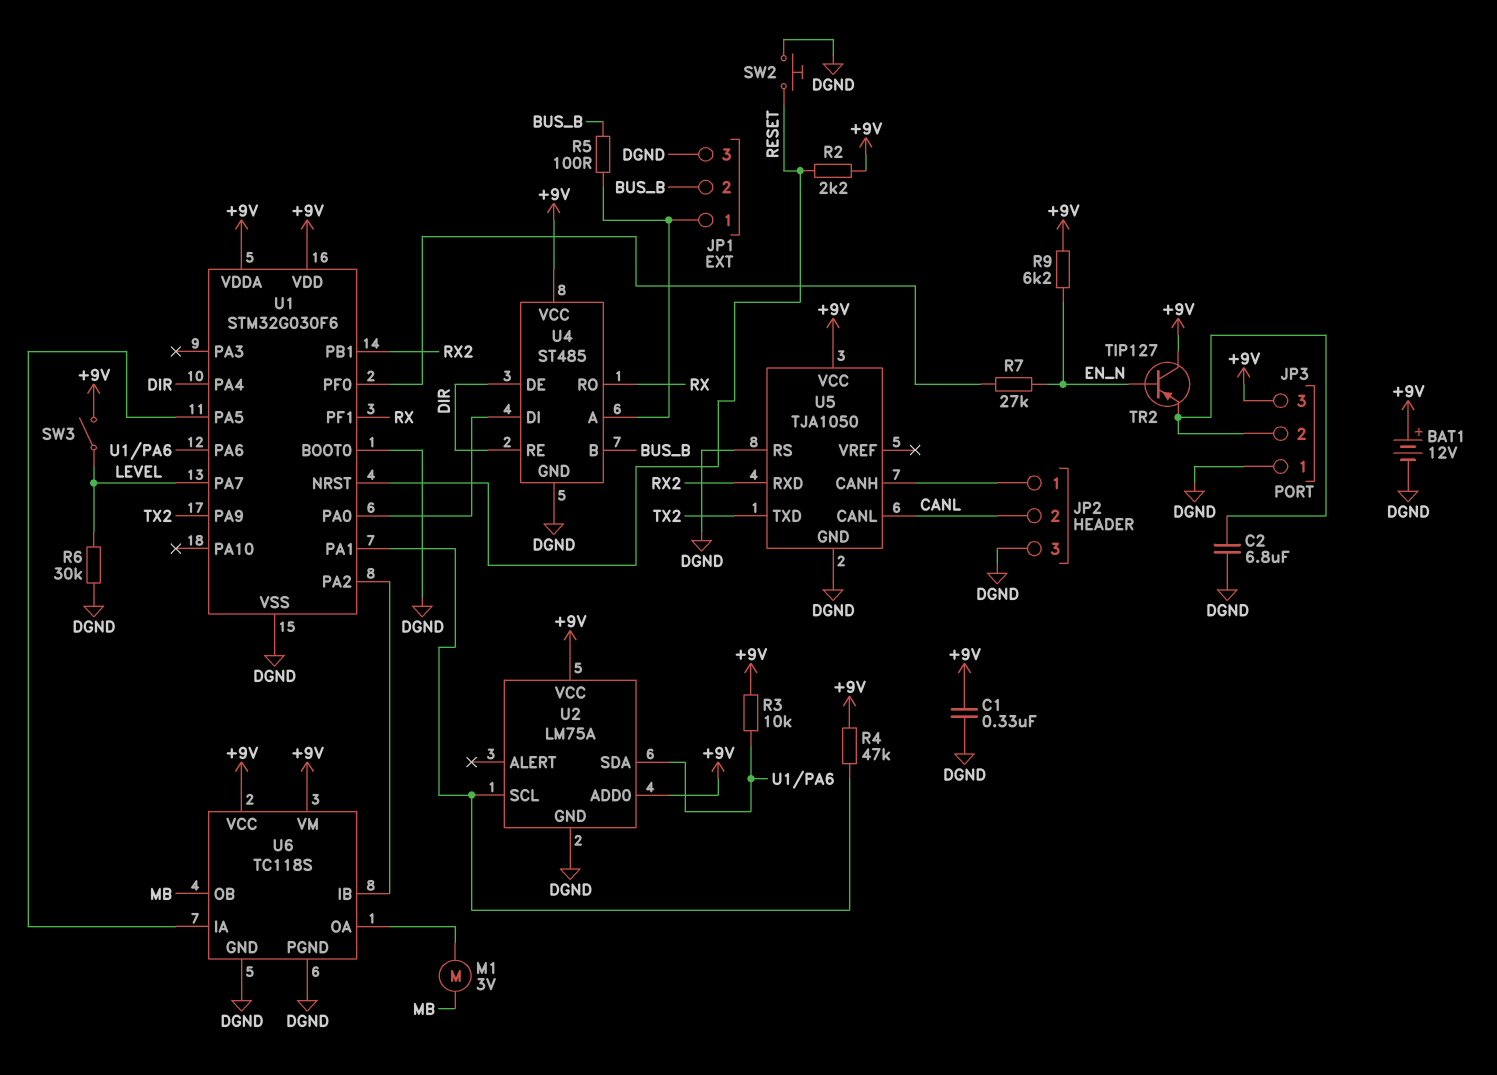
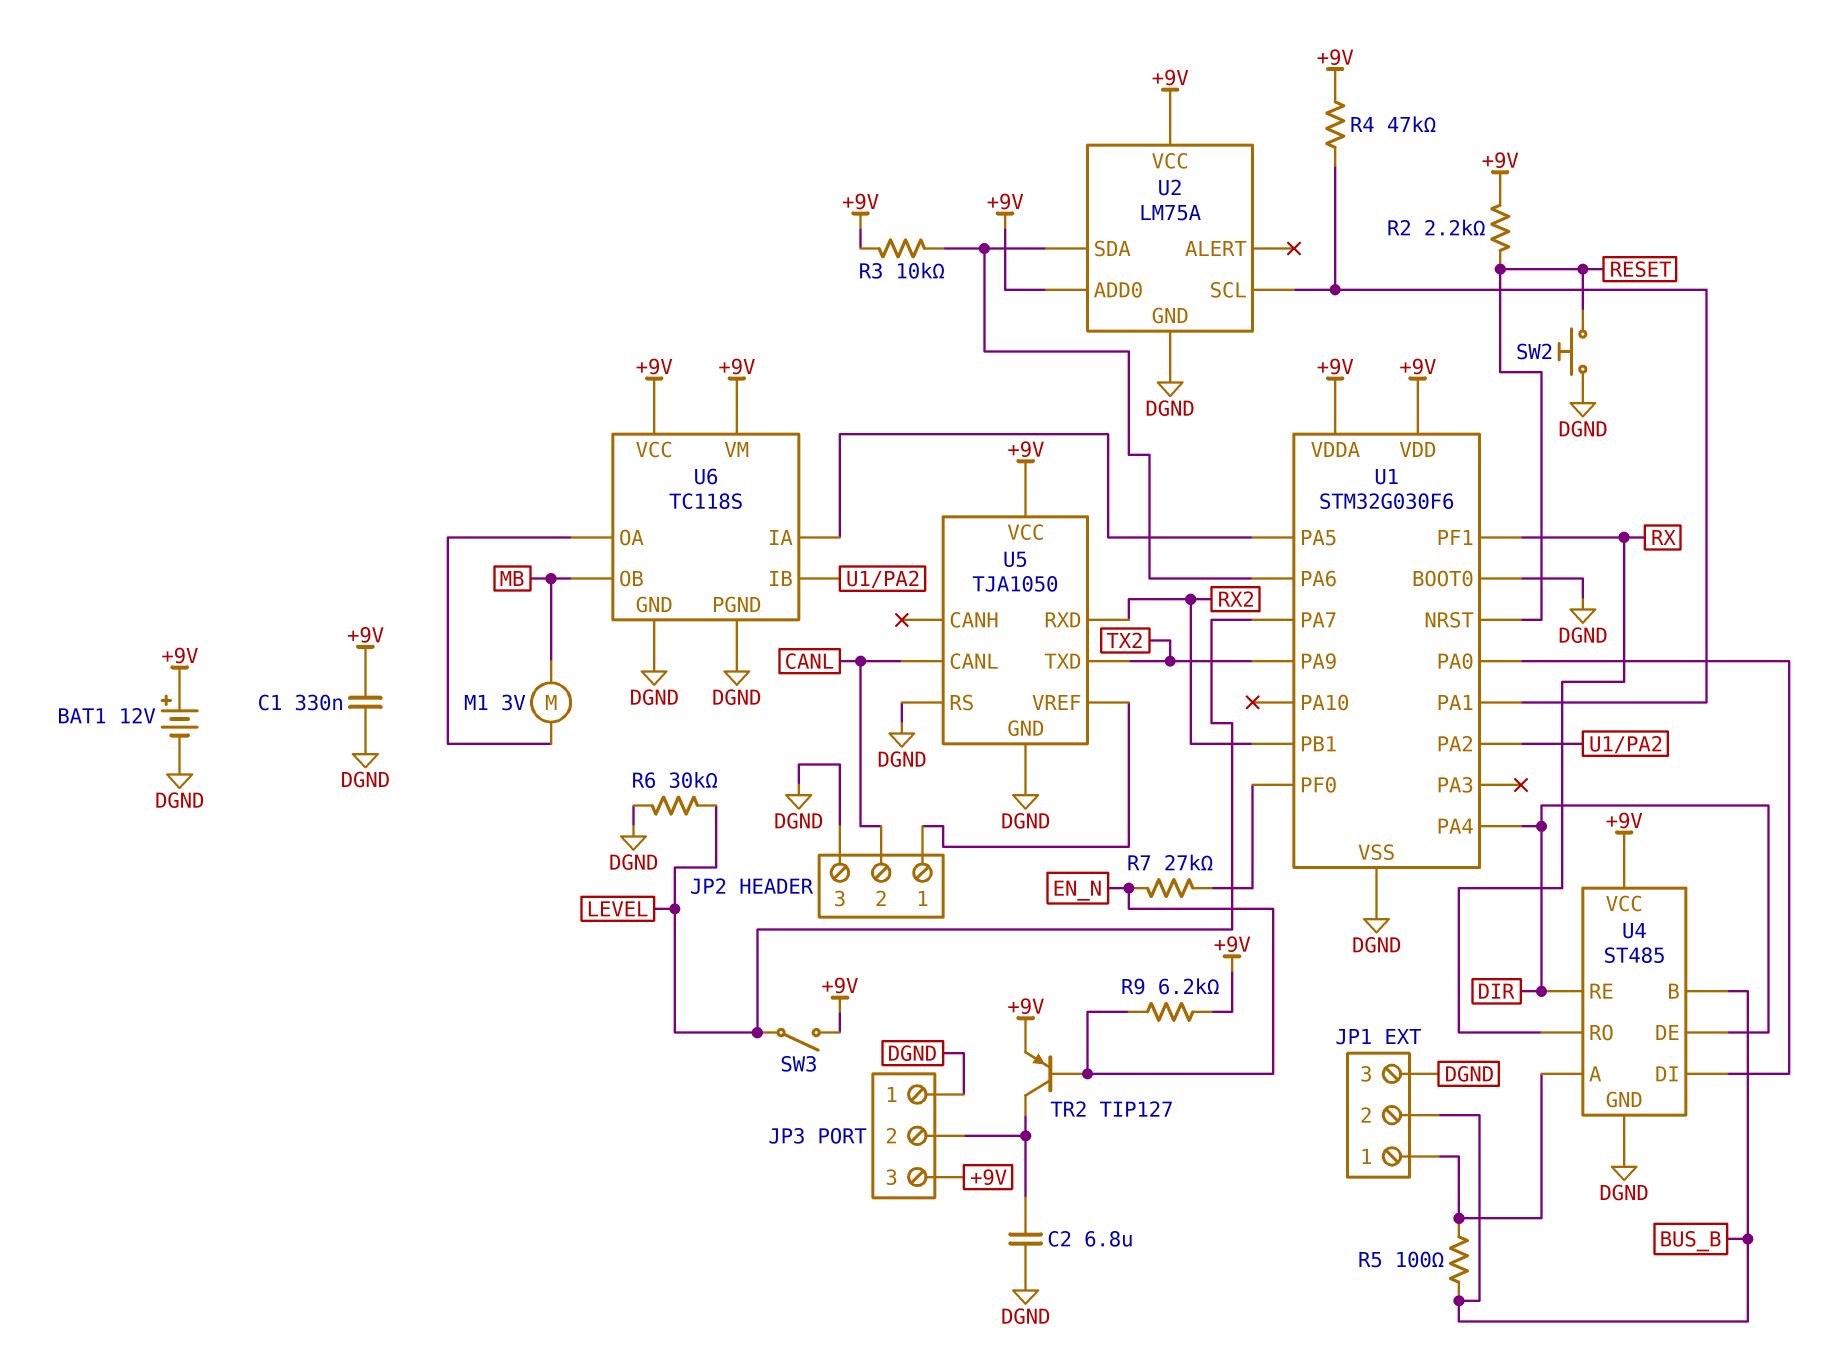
TR2: PNP TIP127 (B EN_N, C +9V, E JP3/2) -> PNP TIP127 (B EN_N, C JP3/2, E +9V)
U5 pin CANH: JP2/1 -> none
U5 pin VREF: none -> JP2/1

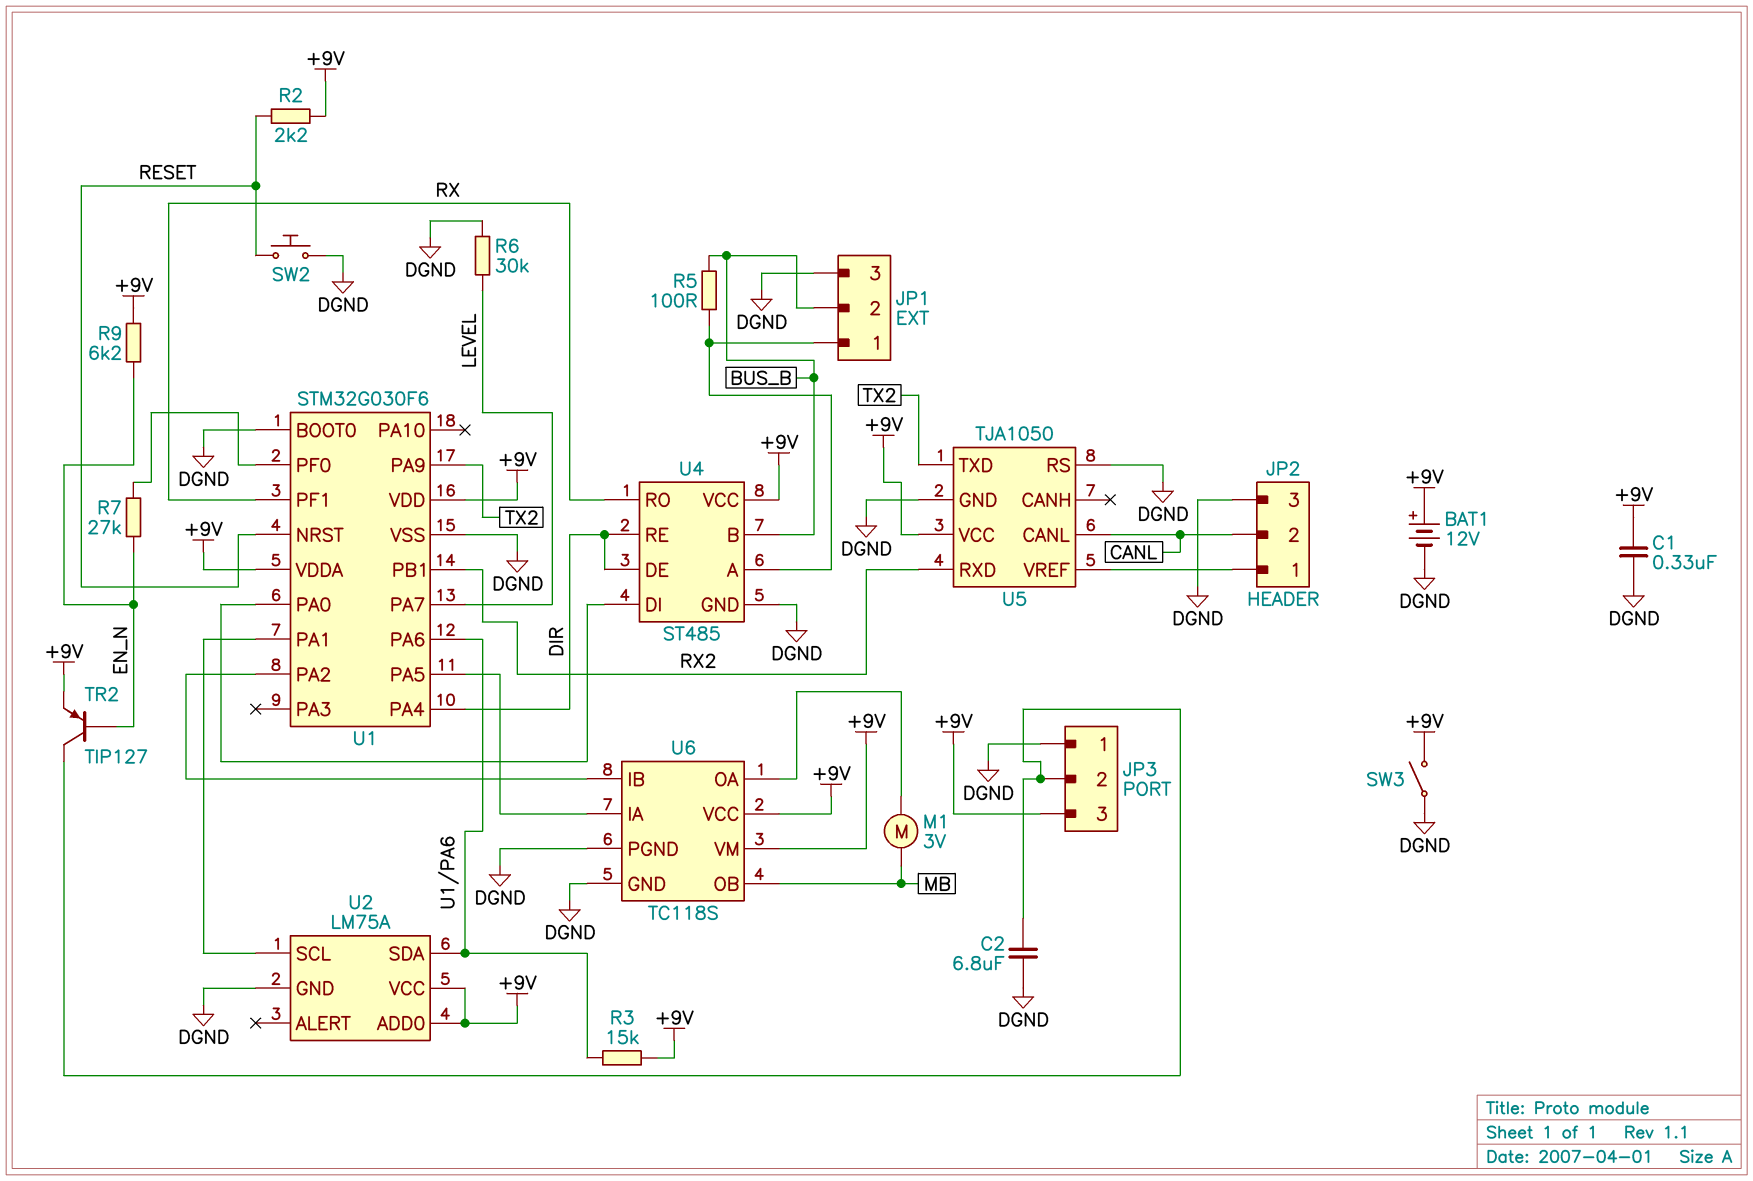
R3: 10k (+9V, U1/PA6) -> 15k (+9V, U1/PA6)
R4: 47k (+9V, U1/PA1) -> none
SW3: switch (+9V, LEVEL) -> switch (+9V, DGND)

